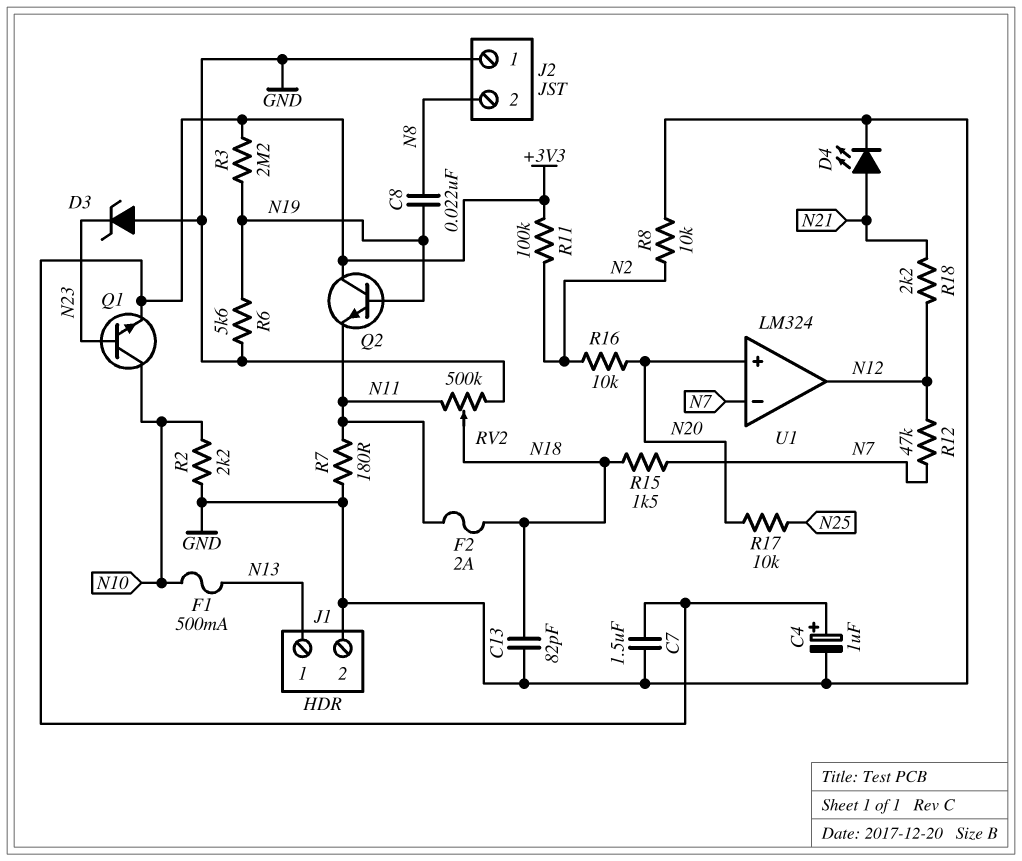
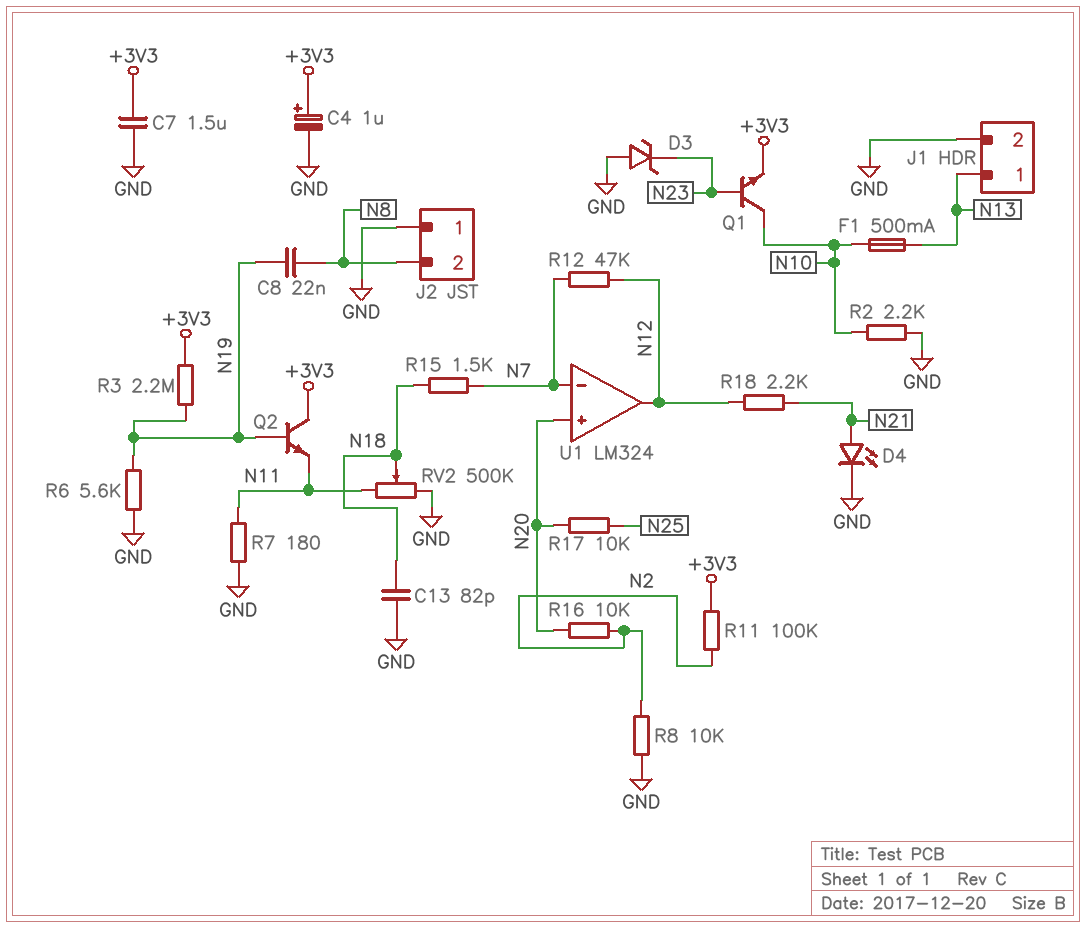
F2: 2A (N11, N18) -> none

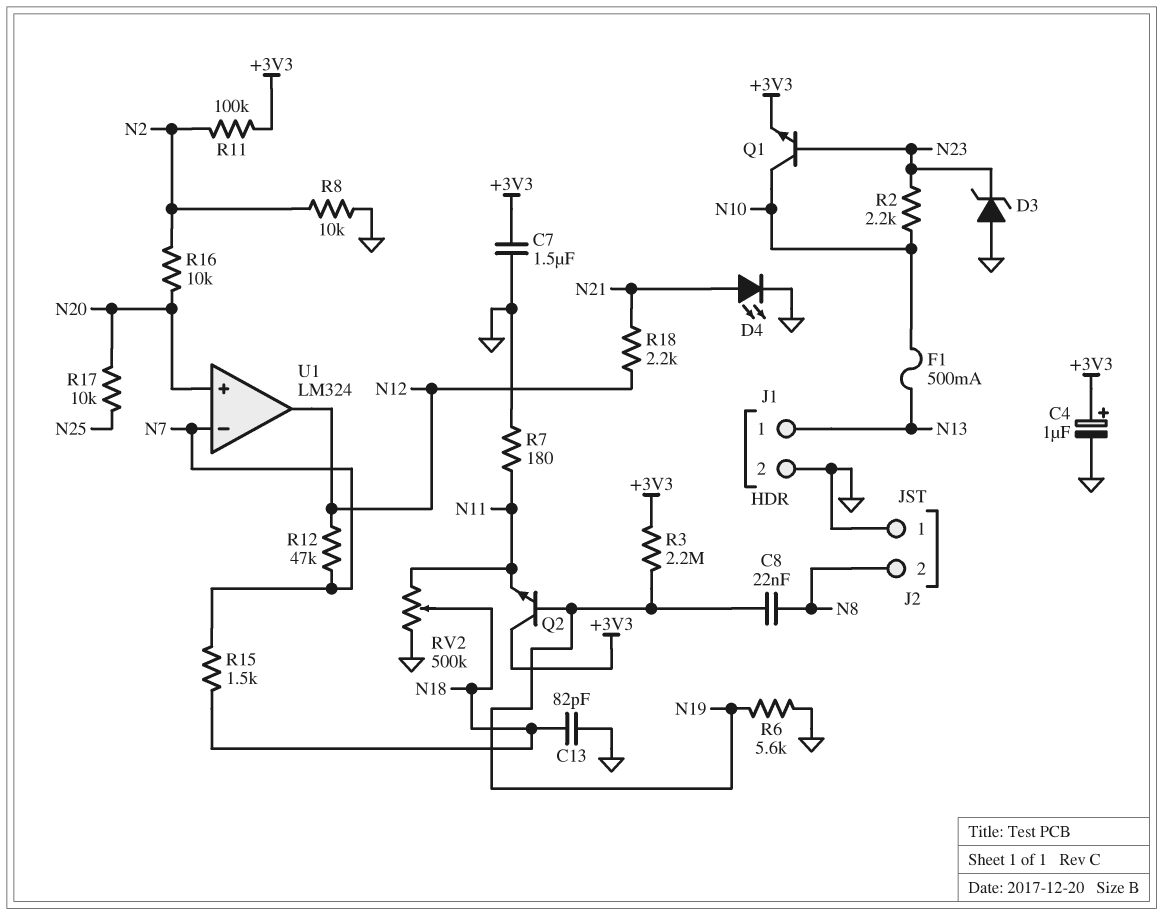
R2: 2.2k (GND, N10) -> 2.2k (N10, N23)

